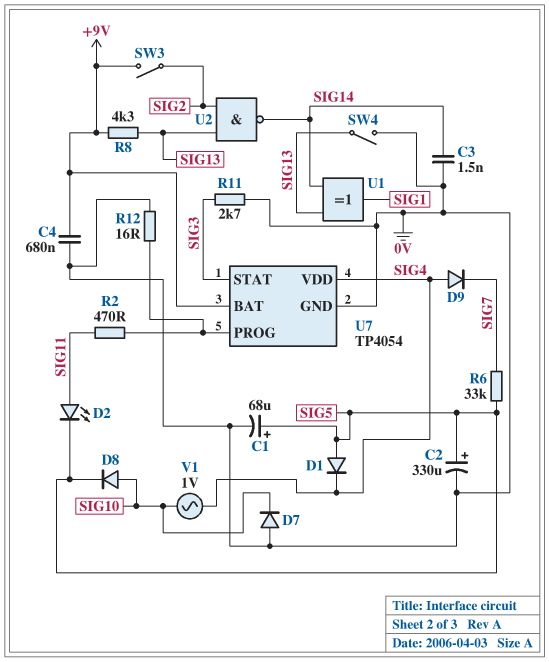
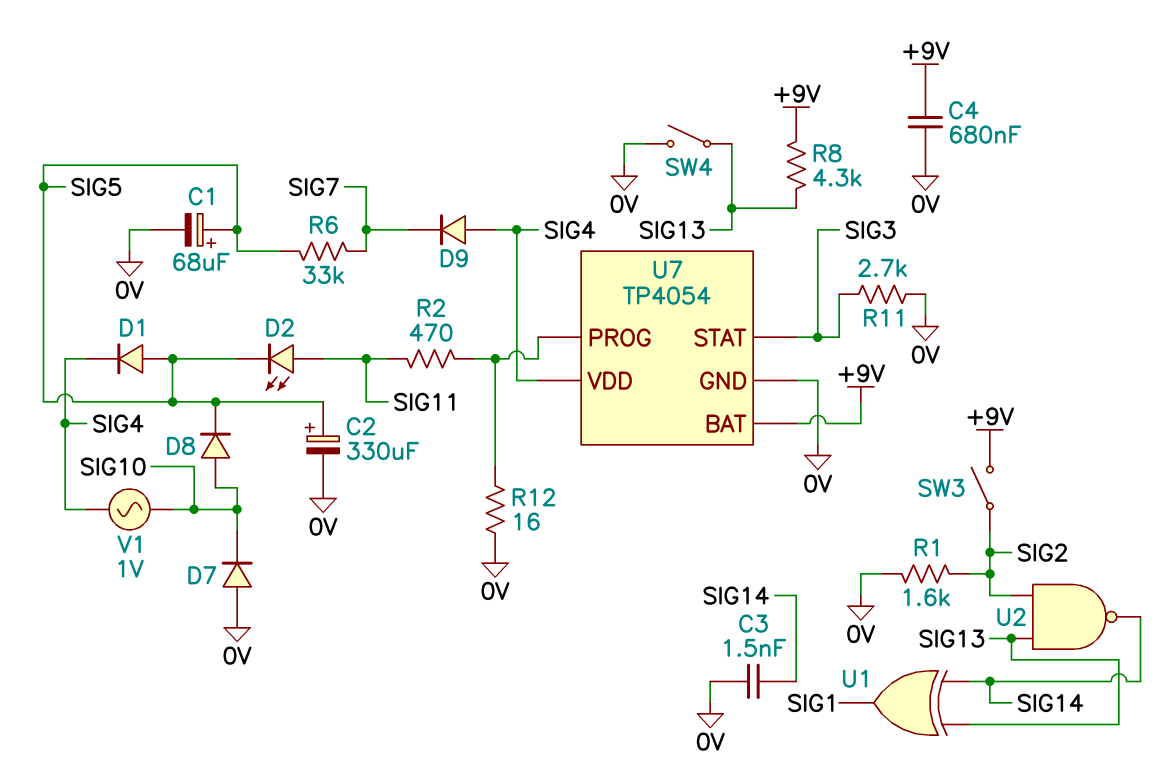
R1: none -> 1.6k (0V, SIG2)

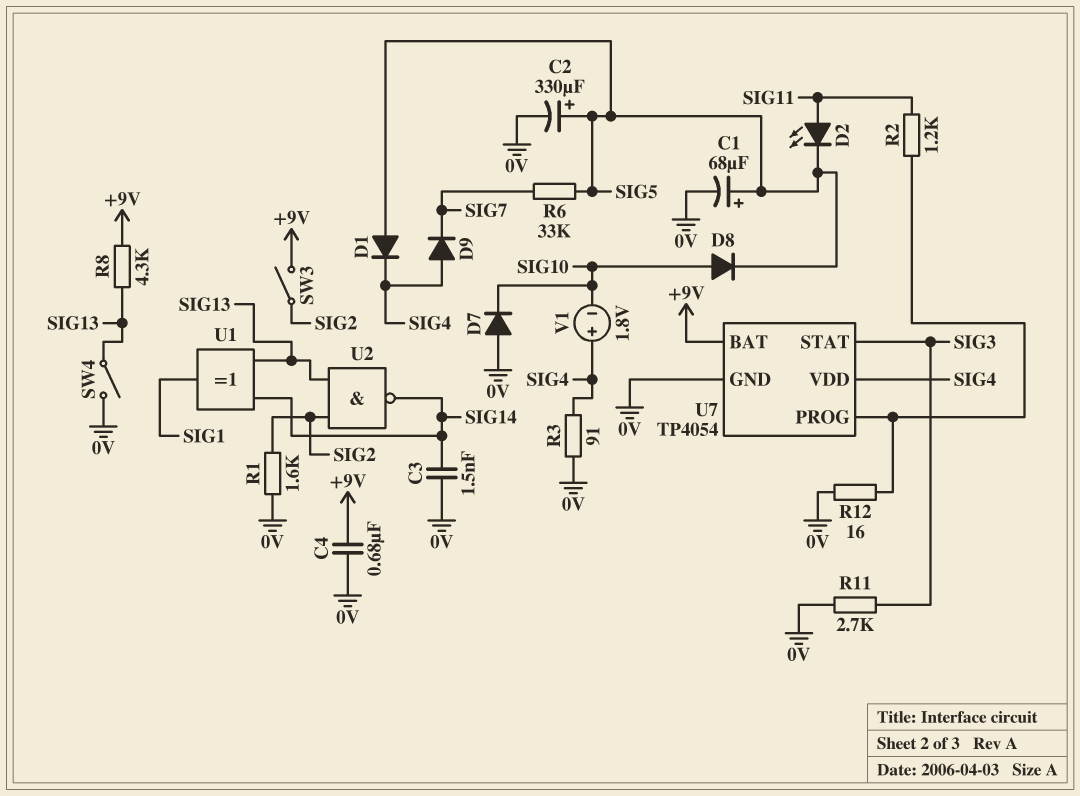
R2: 470 (SIG11, U7/PROG) -> 1.2k (SIG11, U7/PROG)
R3: none -> 91 (0V, SIG4)
V1: AC 1V (SIG4, SIG10) -> 1.8V (plus SIG4, minus SIG10)

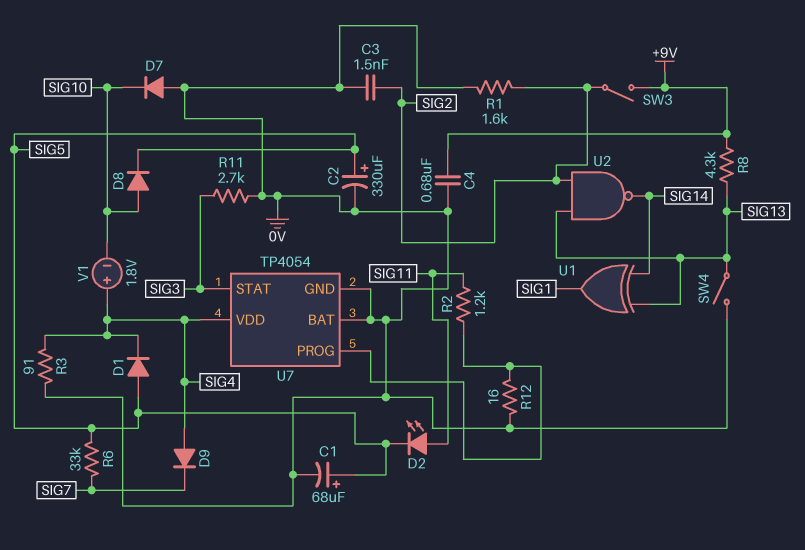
C3: 1.5nF (0V, SIG14) -> 1.5nF (0V, SIG2)
U7 pin BAT: +9V -> 0V

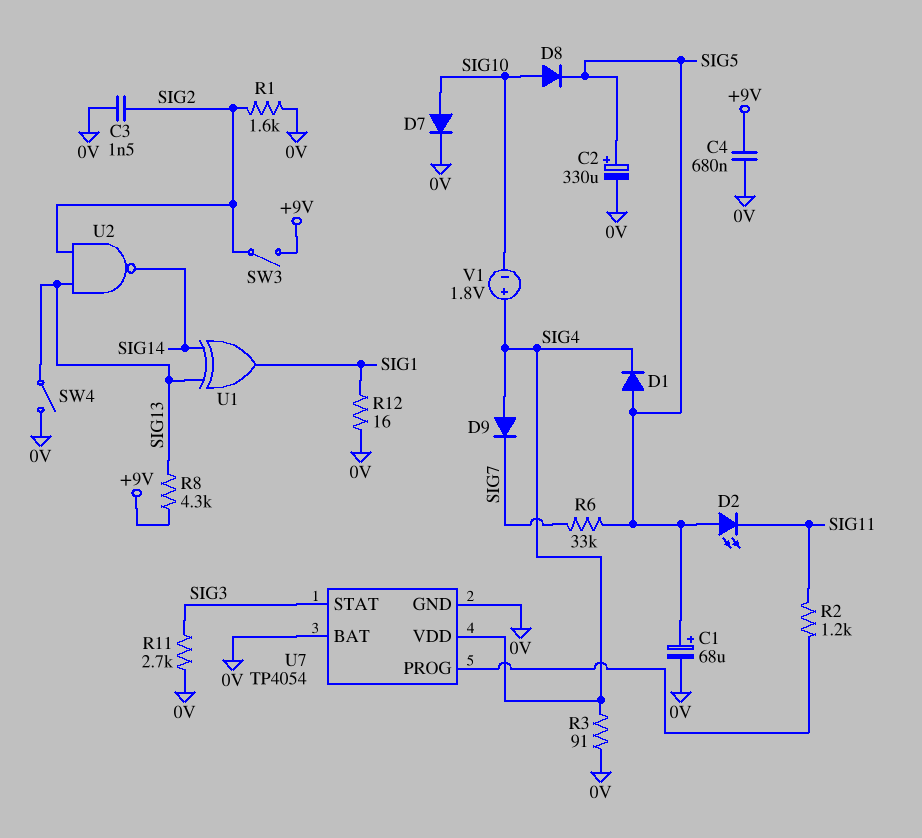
D2: LED (A SIG11, K SIG5) -> LED (A SIG5, K SIG11)
D7: diode (A 0V, K SIG10) -> diode (A SIG10, K 0V)
R12: 16 (0V, U7/PROG) -> 16 (0V, SIG1)

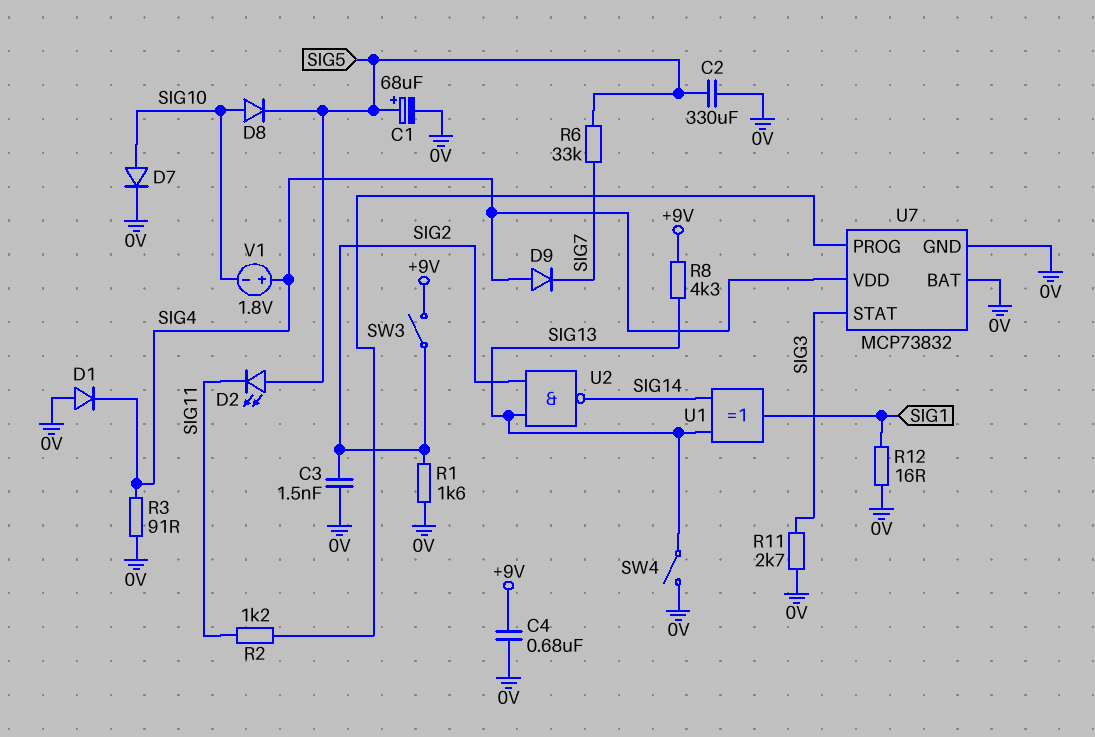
C2: 330uF (plus SIG5, minus 0V) -> 330uF (0V, SIG5)
D1: diode (A SIG5, K SIG4) -> diode (A 0V, K SIG4)
U7: TP4054 -> MCP73832

